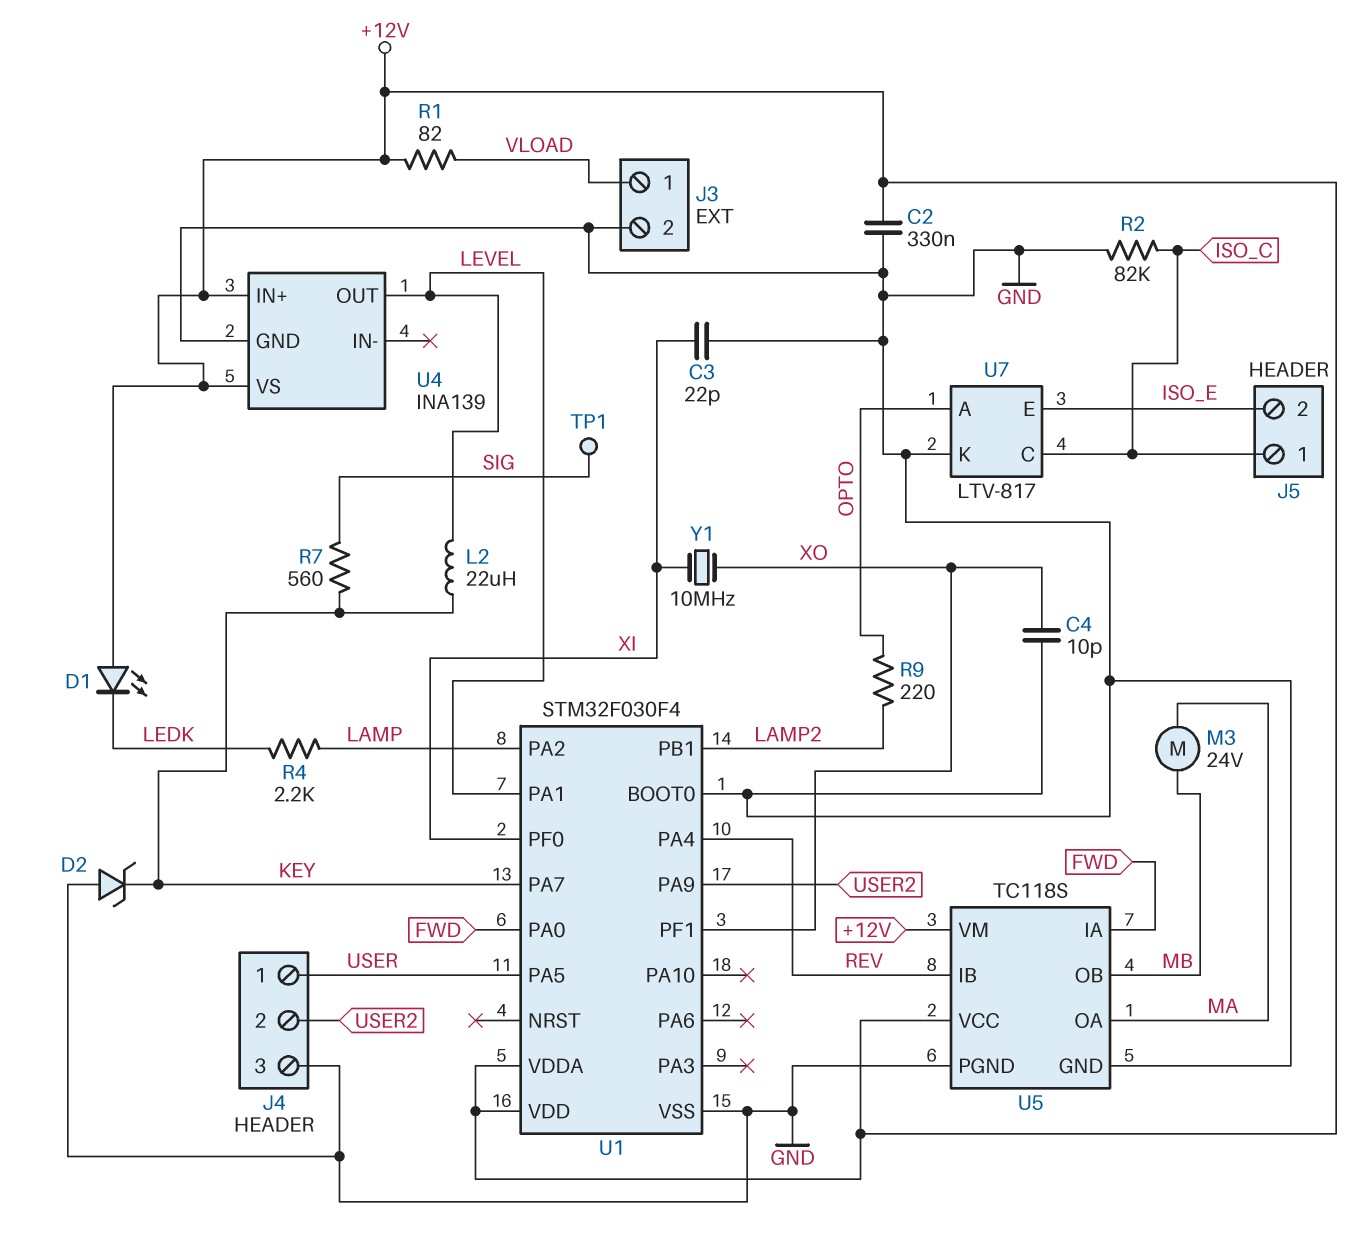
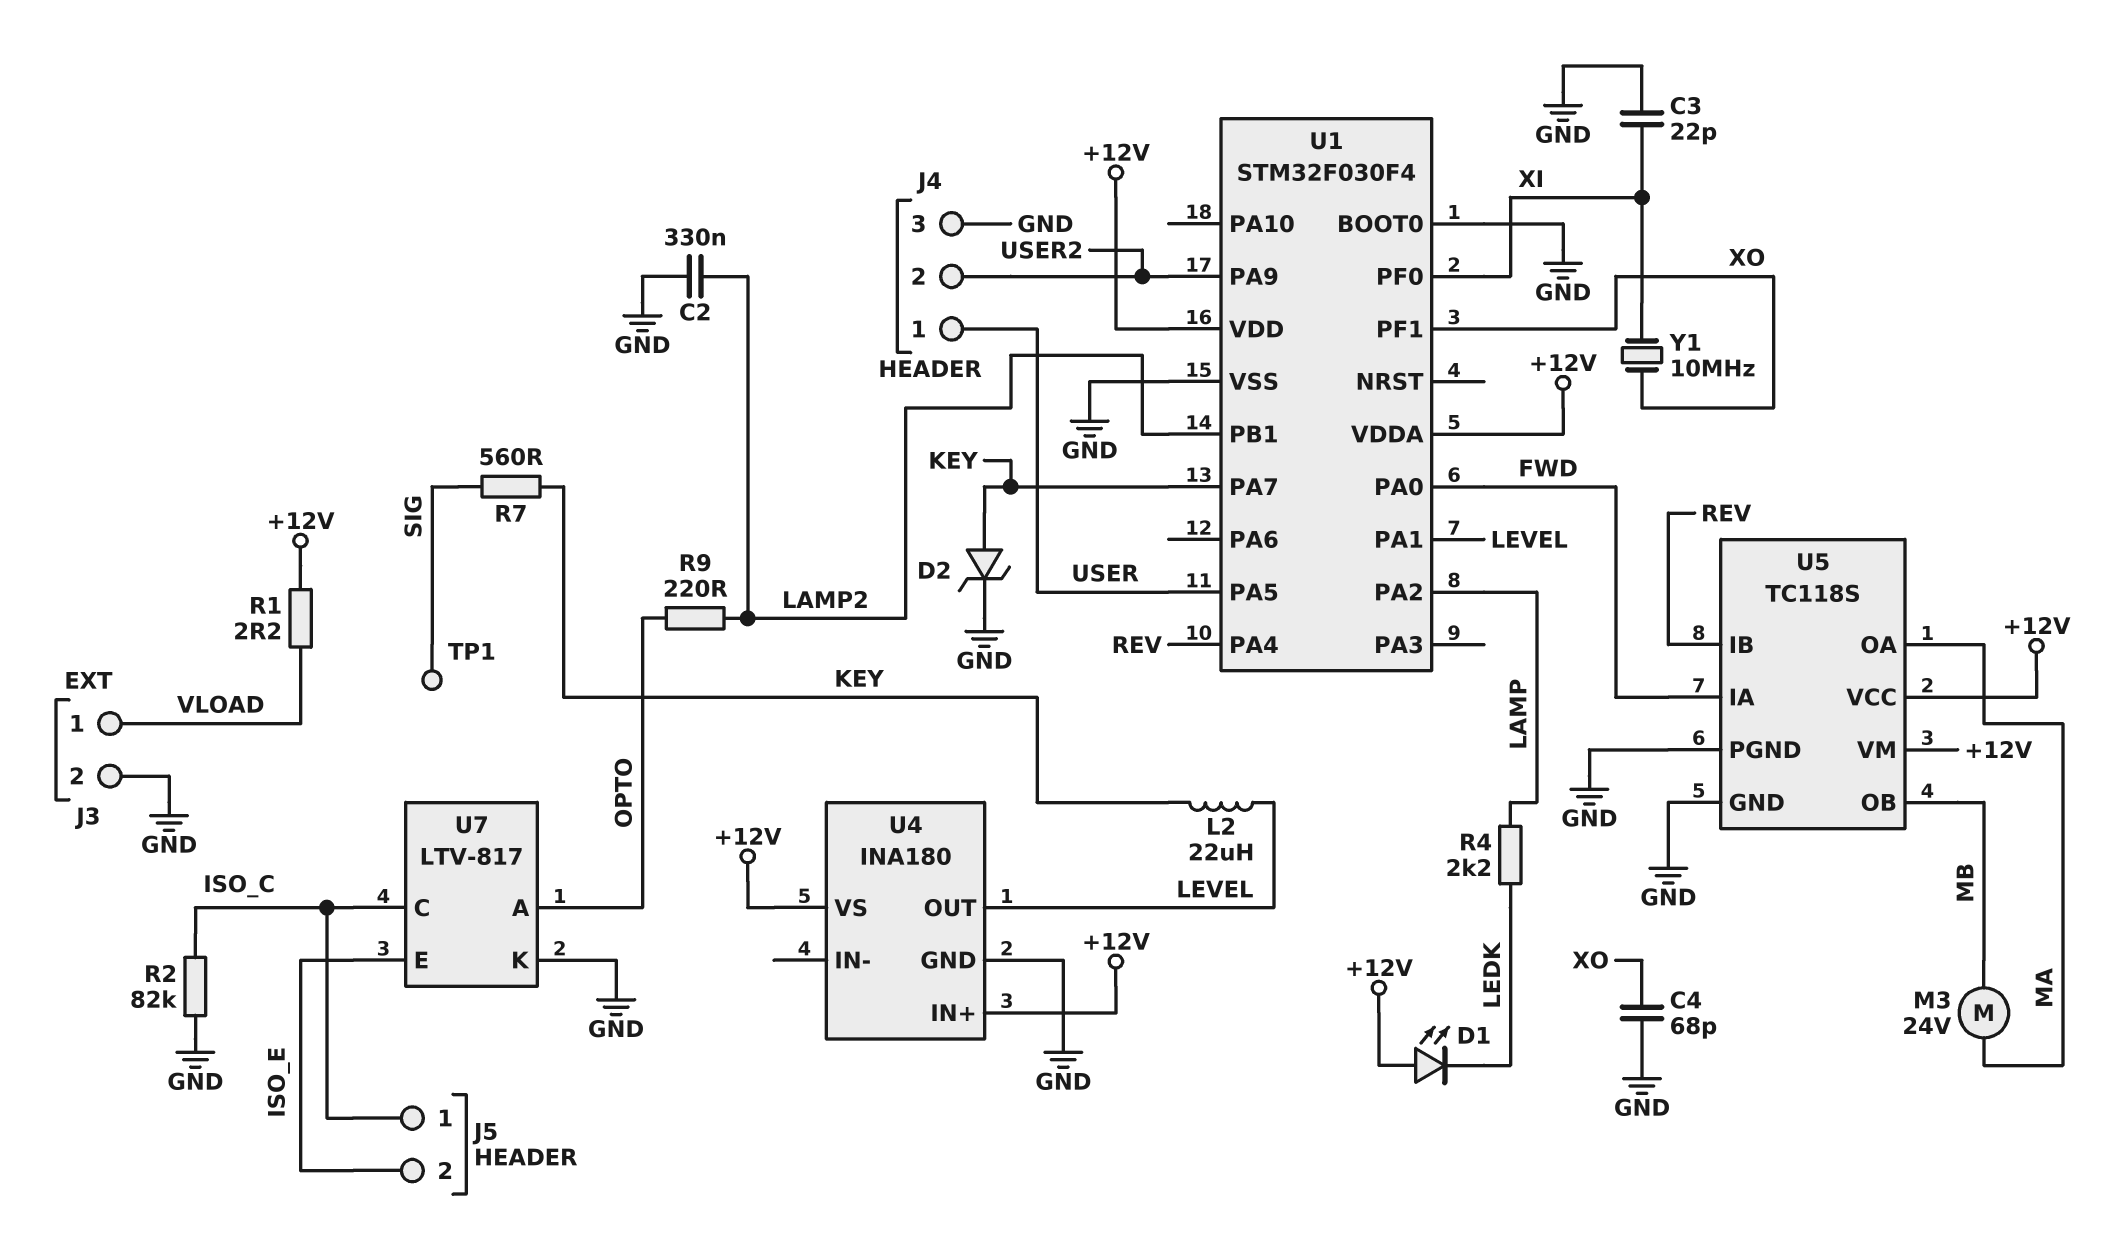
C2: 330nF (+12V, GND) -> 330nF (GND, LAMP2)
C4: 10pF (GND, XO) -> 68pF (GND, XO)
D2: zener (A GND, K KEY) -> zener (A KEY, K GND)
R1: 82 (+12V, VLOAD) -> 2.2 (+12V, VLOAD)
U4: INA139 -> INA180

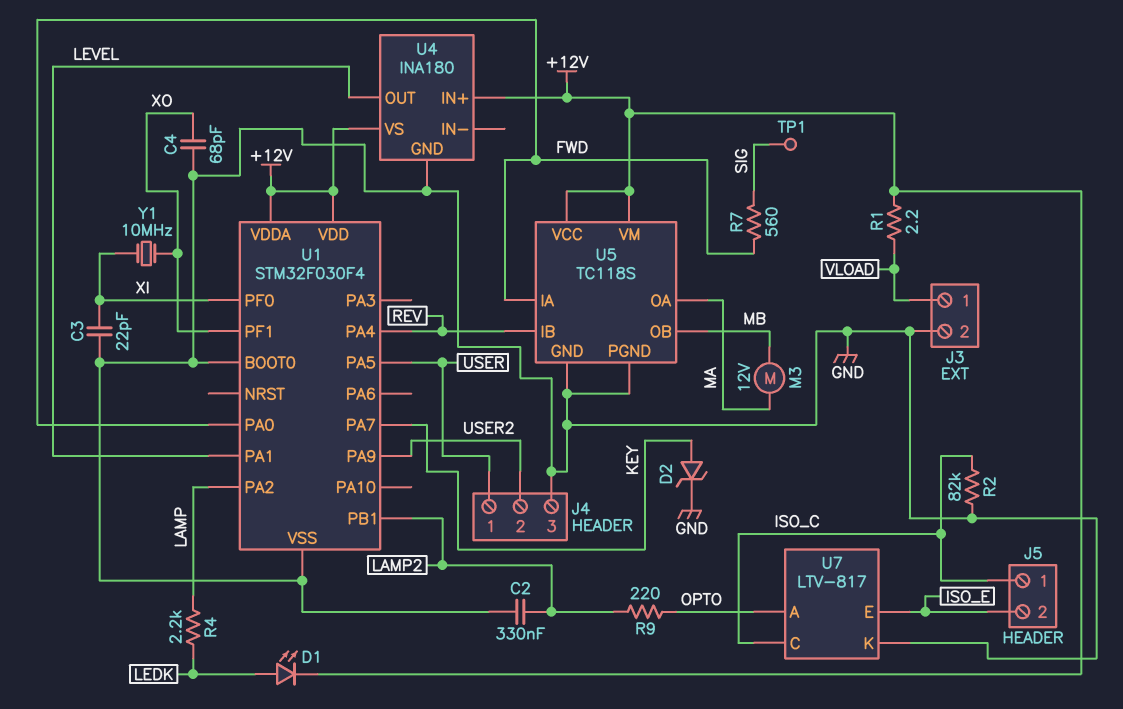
D1: LED (A +12V, K LEDK) -> LED (A LEDK, K +12V)
L2: 22uH (KEY, LEVEL) -> none
M3: motor 24V (MA, MB) -> motor 12V (MA, MB)
R7: 560 (KEY, SIG) -> 560 (FWD, SIG)

